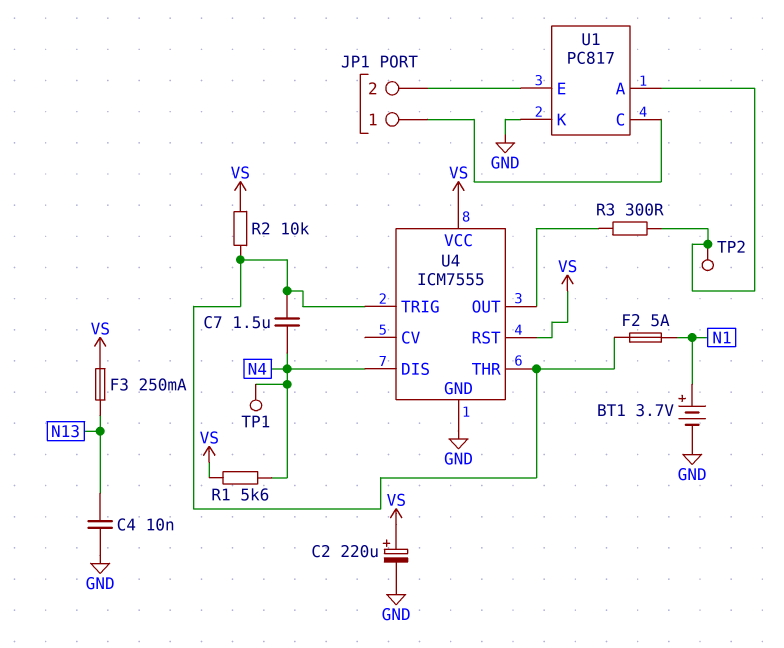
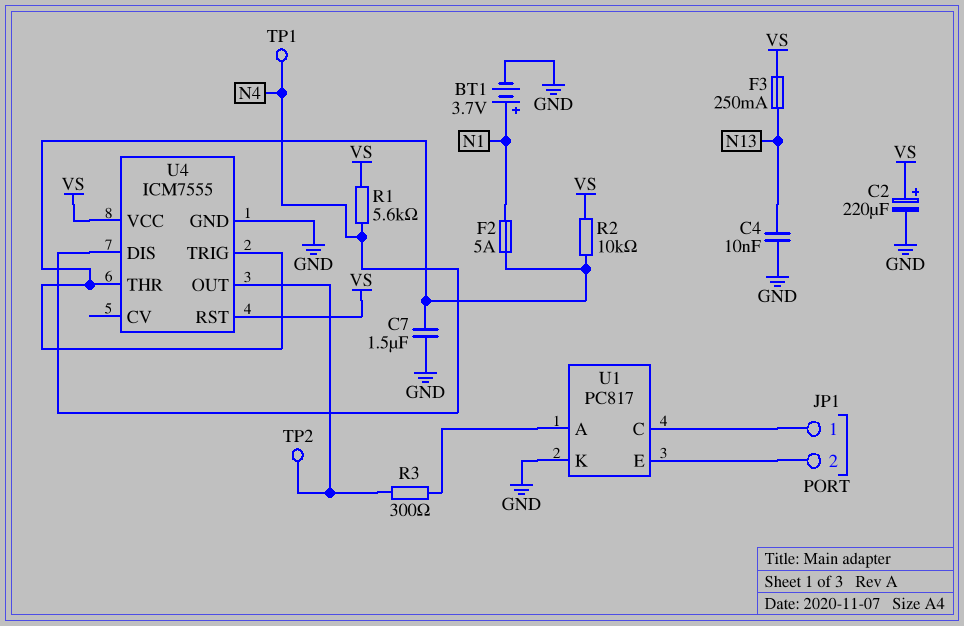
C7: 1.5uF (N4, U4/THR) -> 1.5uF (GND, U4/THR)
TP2: test point (U1/A) -> test point (U4/OUT)

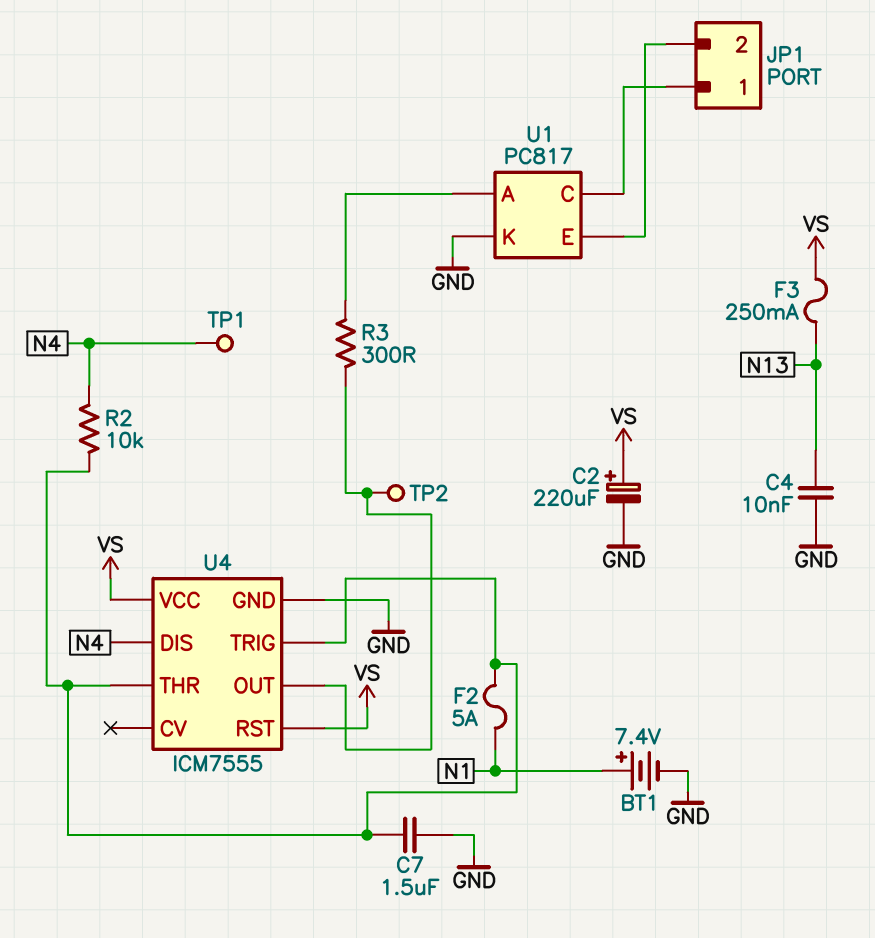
BT1: 3.7V (plus N1, minus GND) -> 7.4V (plus N1, minus GND)
R1: 5.6k (N4, VS) -> none
R2: 10k (U4/THR, VS) -> 10k (N4, U4/THR)

